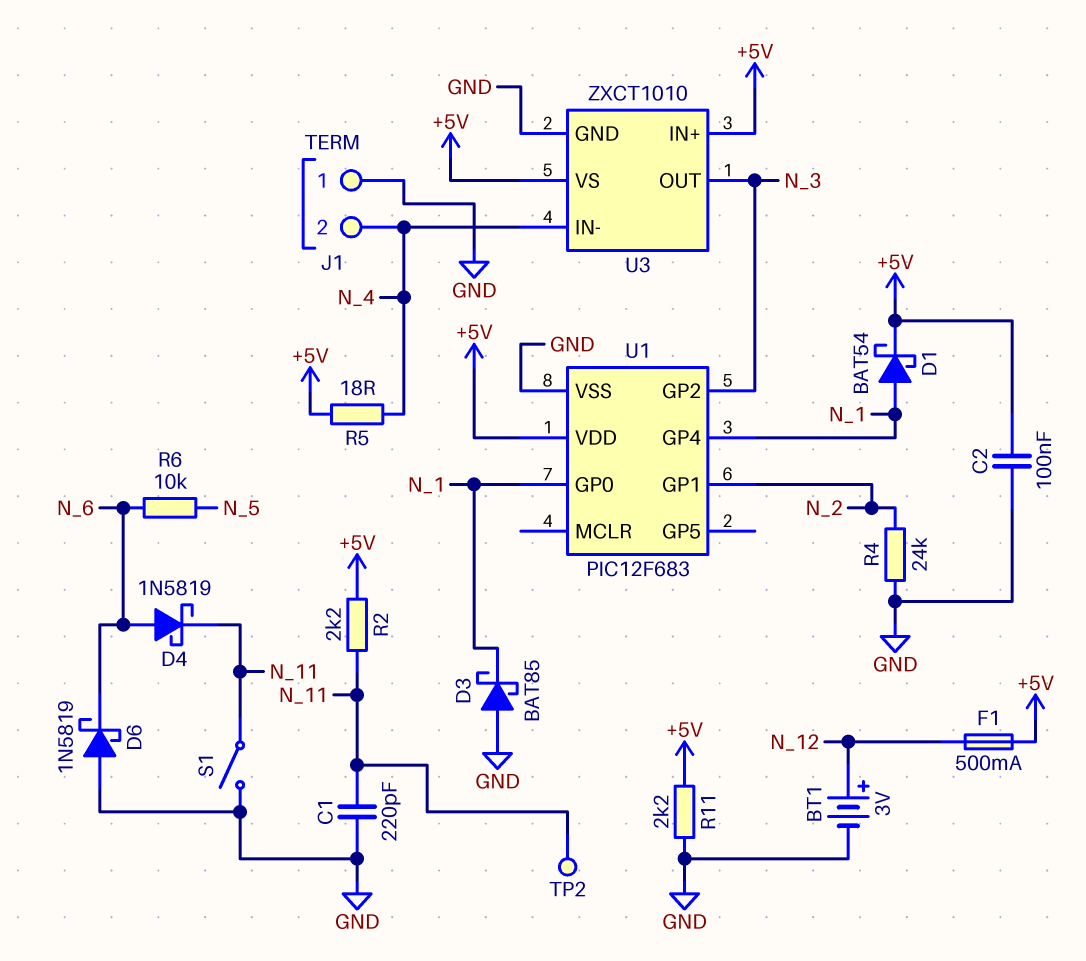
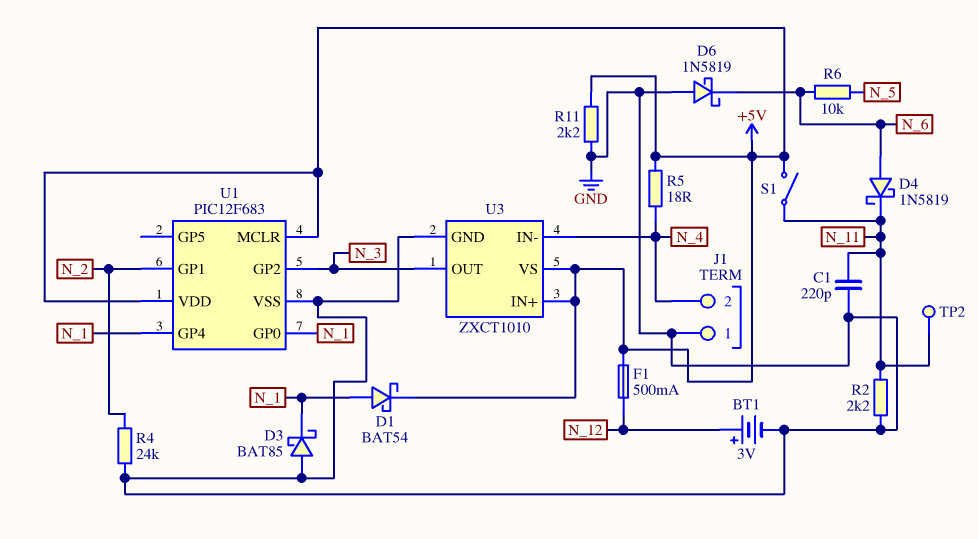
C2: 100nF (+5V, GND) -> none
R2: 2.2k (+5V, N_11) -> 2.2k (GND, N_11)
S1: switch (GND, N_11) -> switch (+5V, N_11)
U1 pin MCLR: none -> +5V

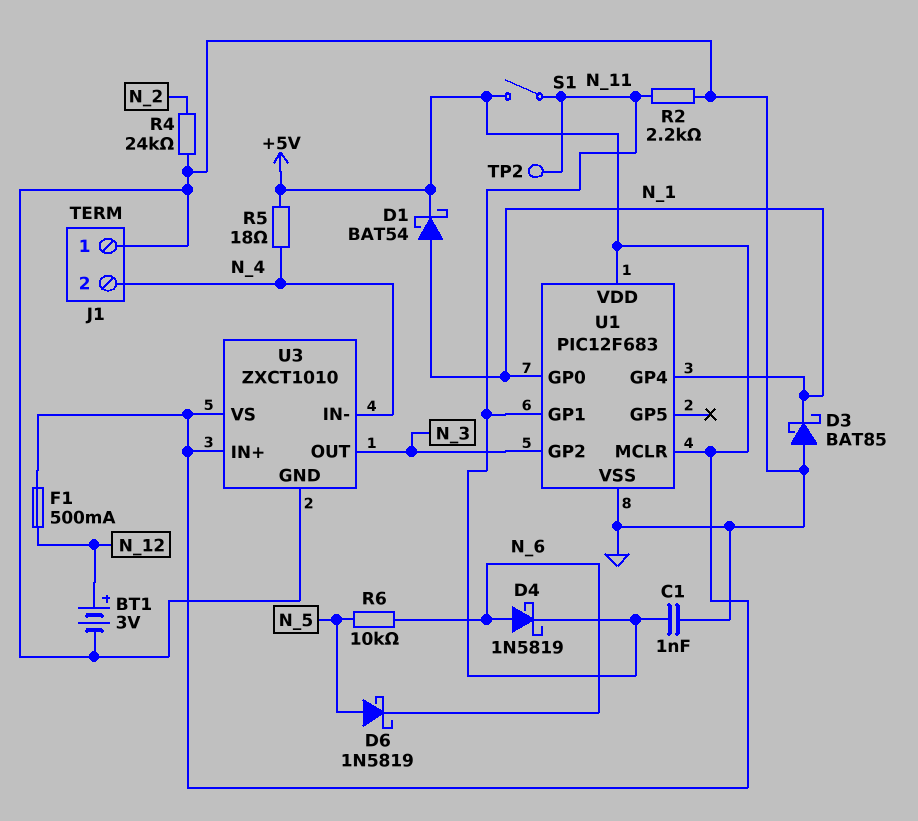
C1: 220pF (GND, N_11) -> 1nF (GND, N_11)
D6: schottky 1N5819 (A GND, K N_6) -> schottky 1N5819 (A N_5, K N_6)
R11: 2.2k (+5V, GND) -> none
U1 pin GP1: N_2 -> N_11

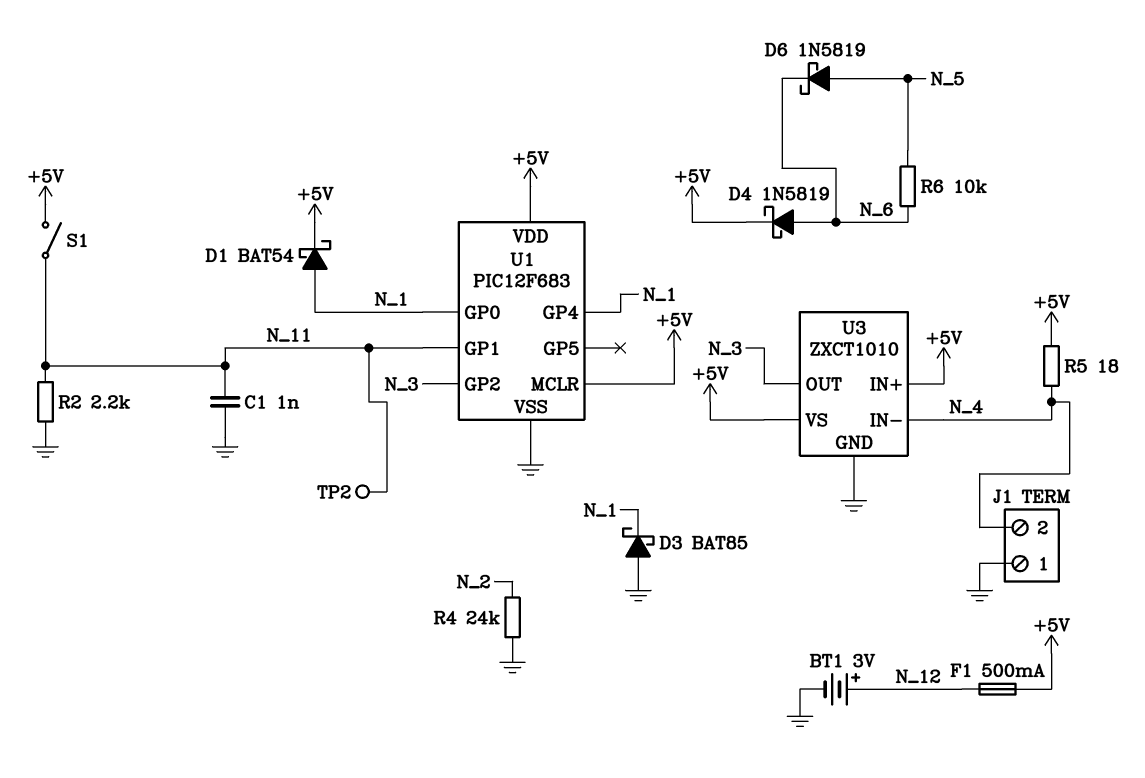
D4: schottky 1N5819 (A N_6, K N_11) -> schottky 1N5819 (A N_6, K +5V)

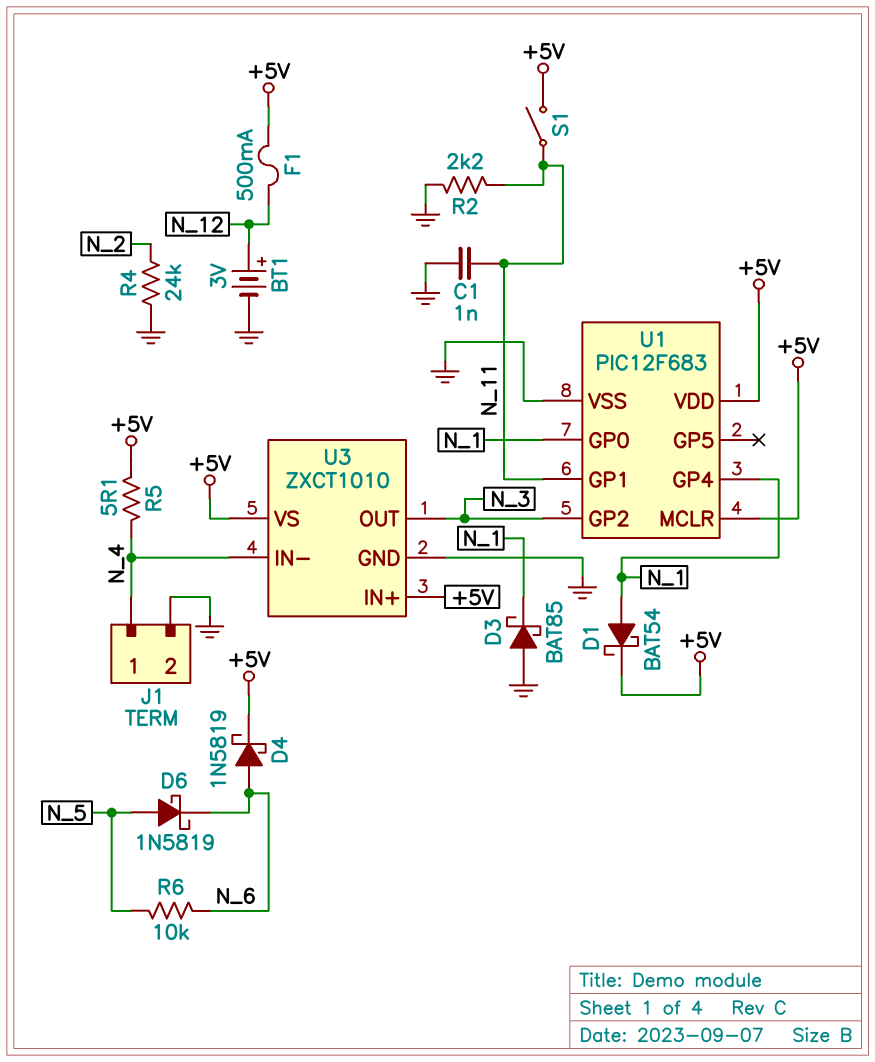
J1 pin 1: GND -> N_4
J1 pin 2: N_4 -> GND
R5: 18 (+5V, N_4) -> 5.1 (+5V, N_4)
TP2: test point (N_11) -> none

